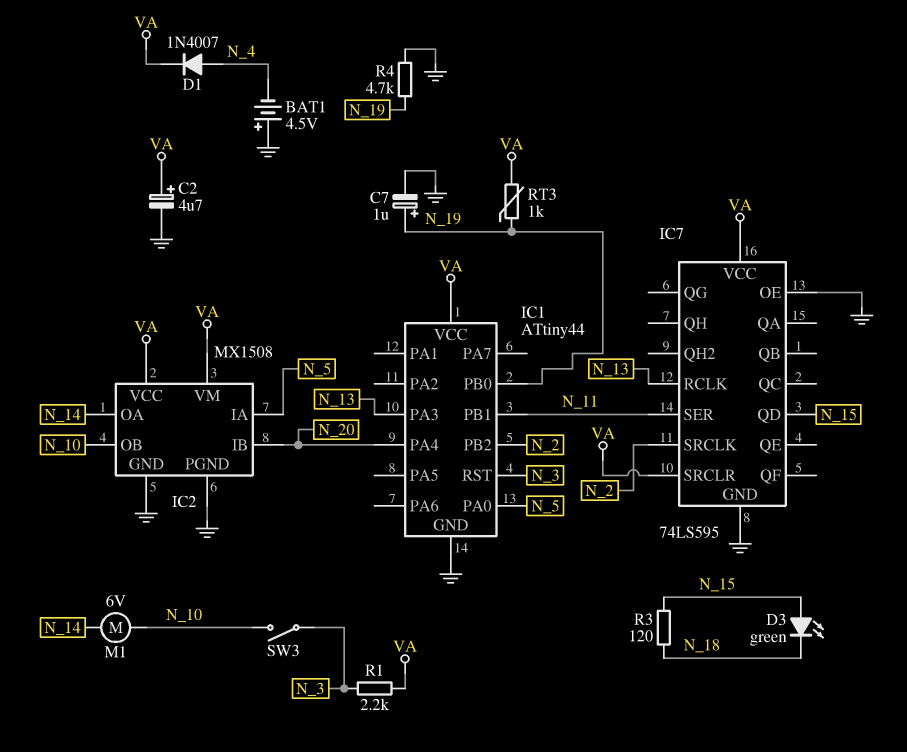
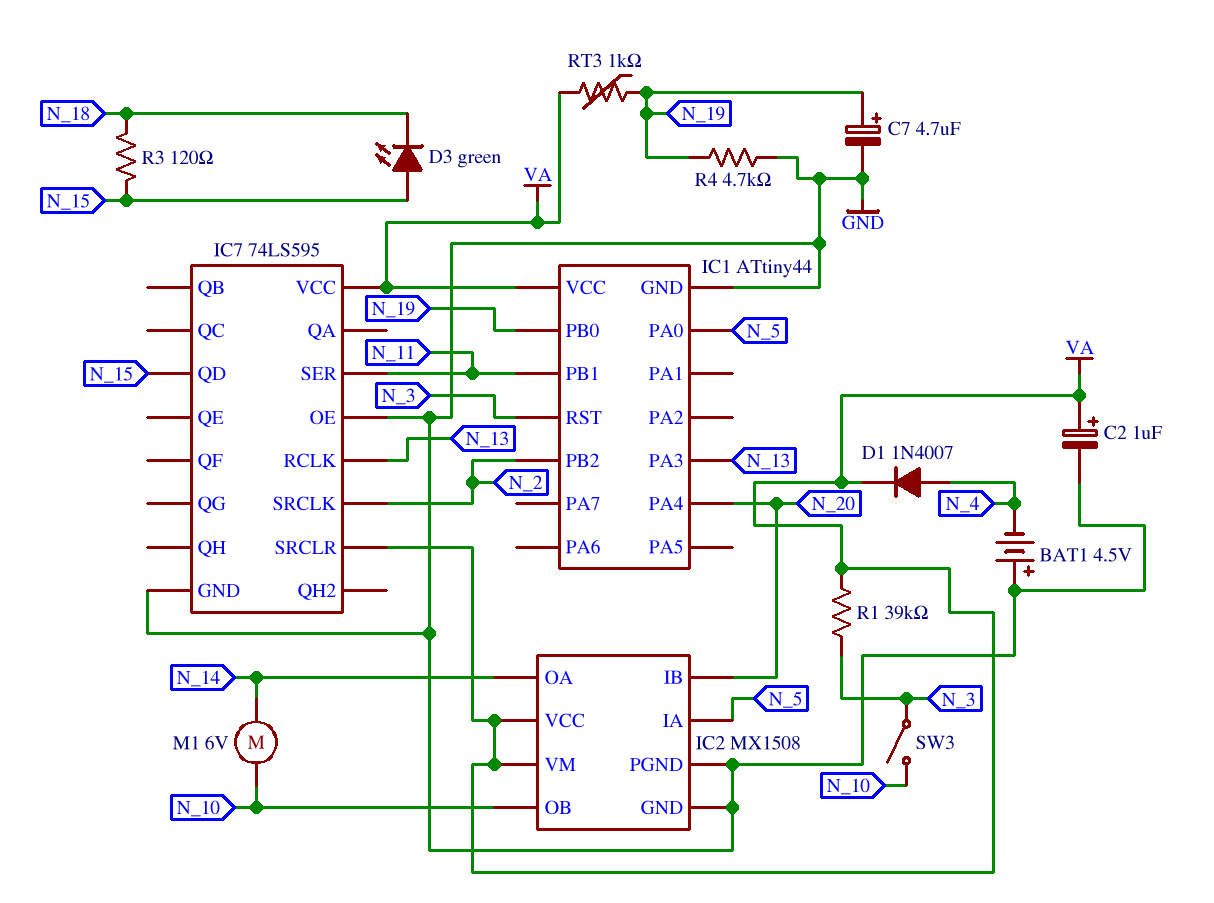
C2: 4.7uF (plus VA, minus GND) -> 1uF (plus VA, minus GND)
C7: 1uF (plus N_19, minus GND) -> 4.7uF (plus N_19, minus GND)
R1: 2.2k (N_3, VA) -> 39k (N_3, VA)

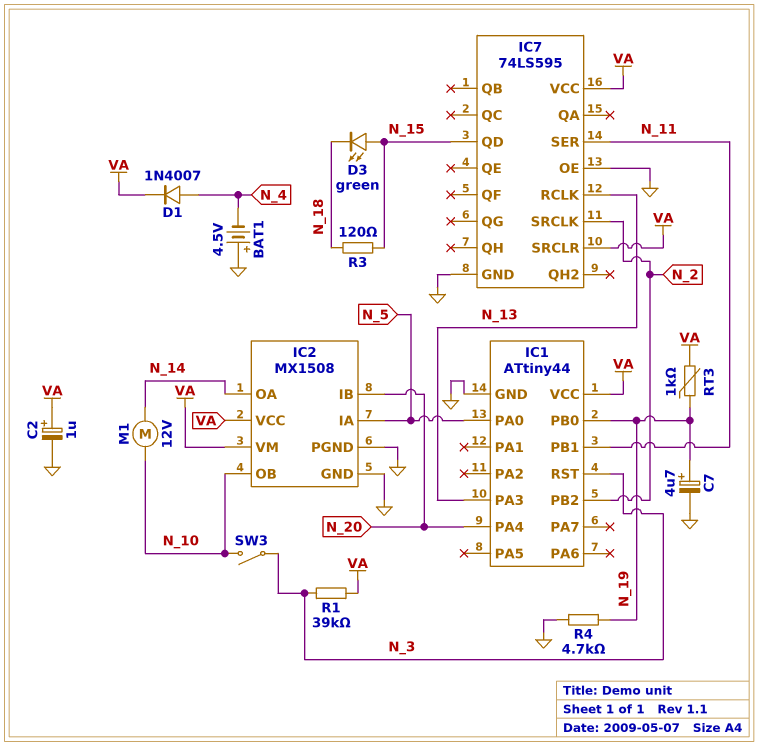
M1: motor 6V (N_10, N_14) -> motor 12V (N_10, N_14)

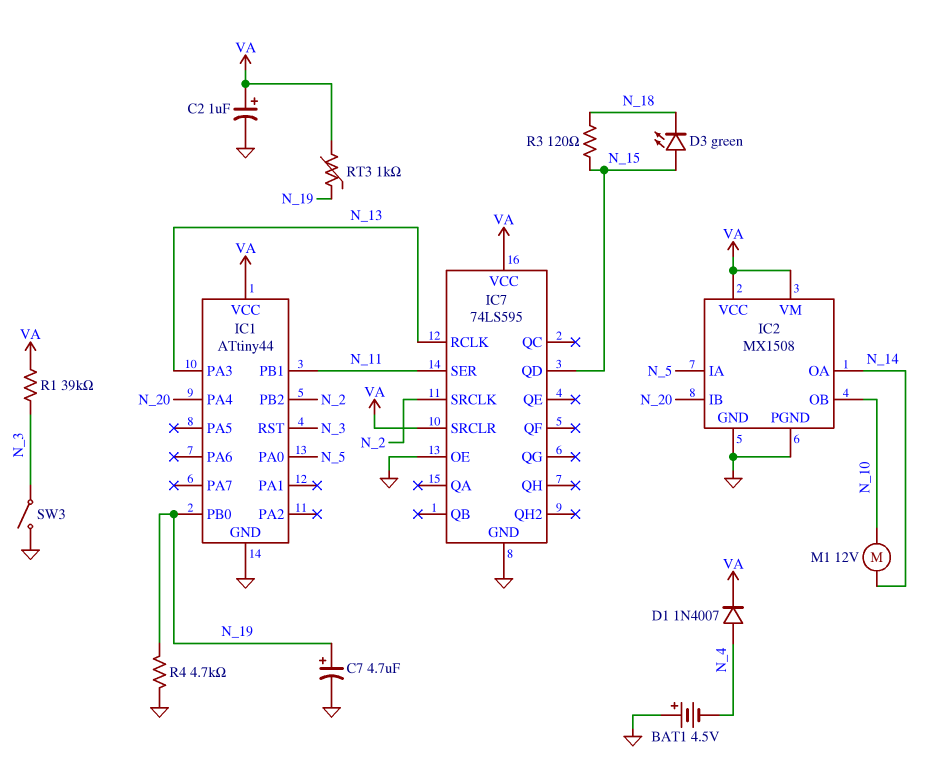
SW3: switch (N_3, N_10) -> switch (GND, N_3)

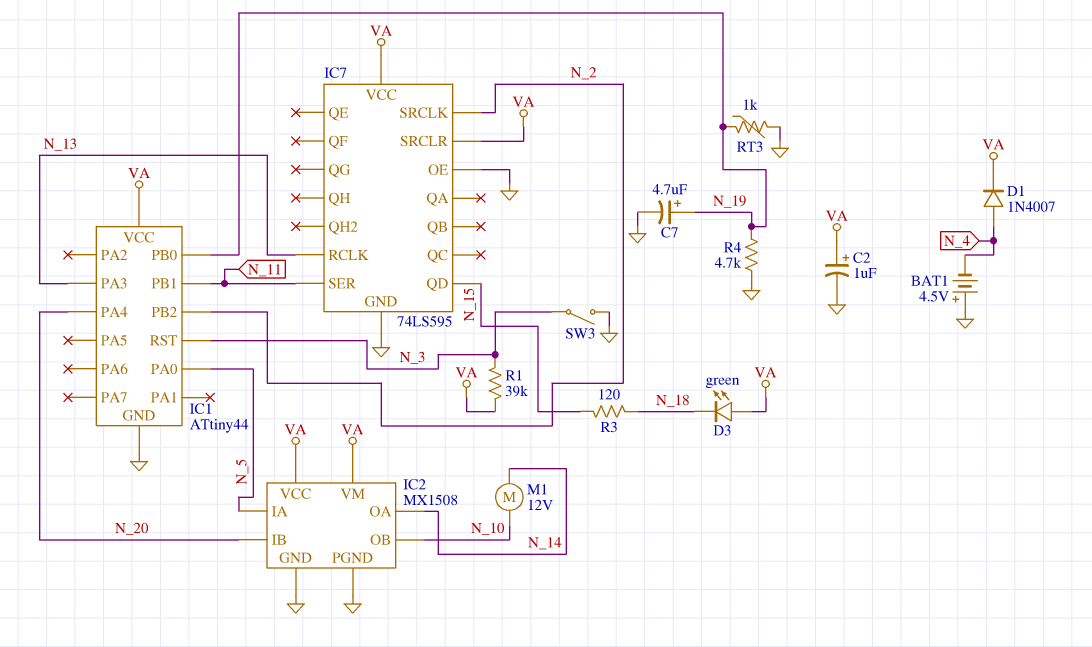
D3: LED green (A N_15, K N_18) -> LED green (A VA, K N_18)
RT3: 1k (N_19, VA) -> 1k (GND, N_19)

